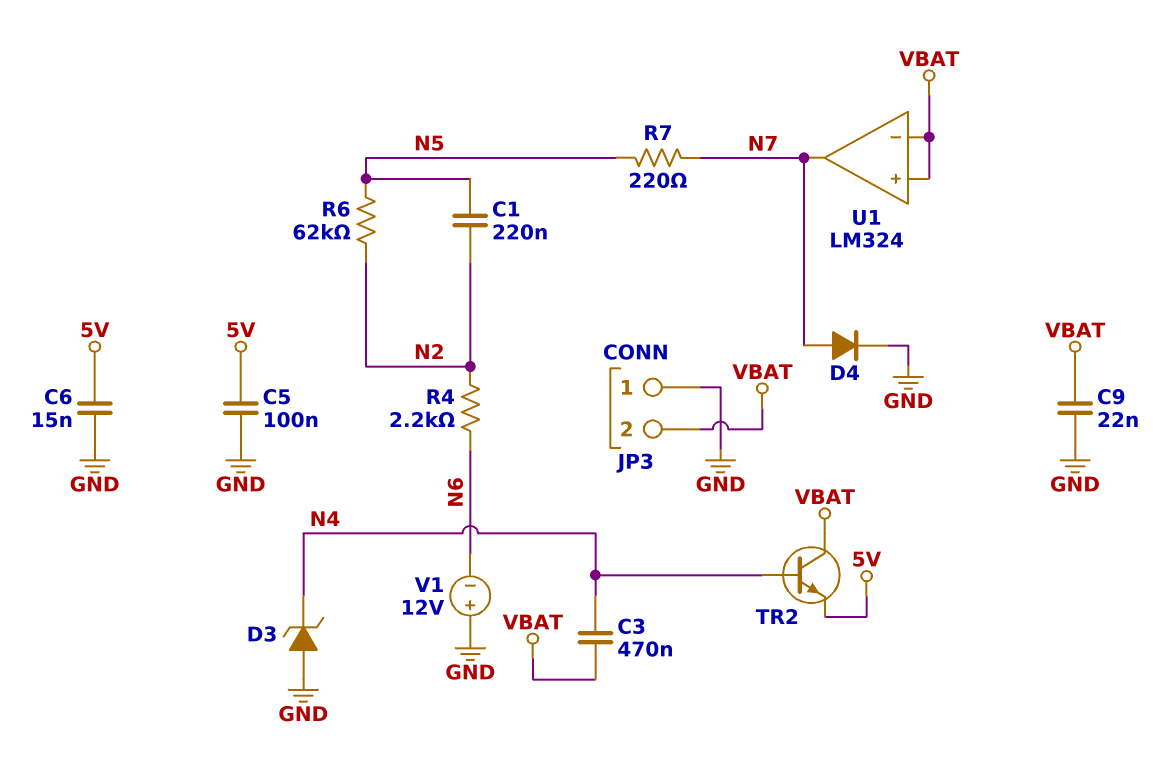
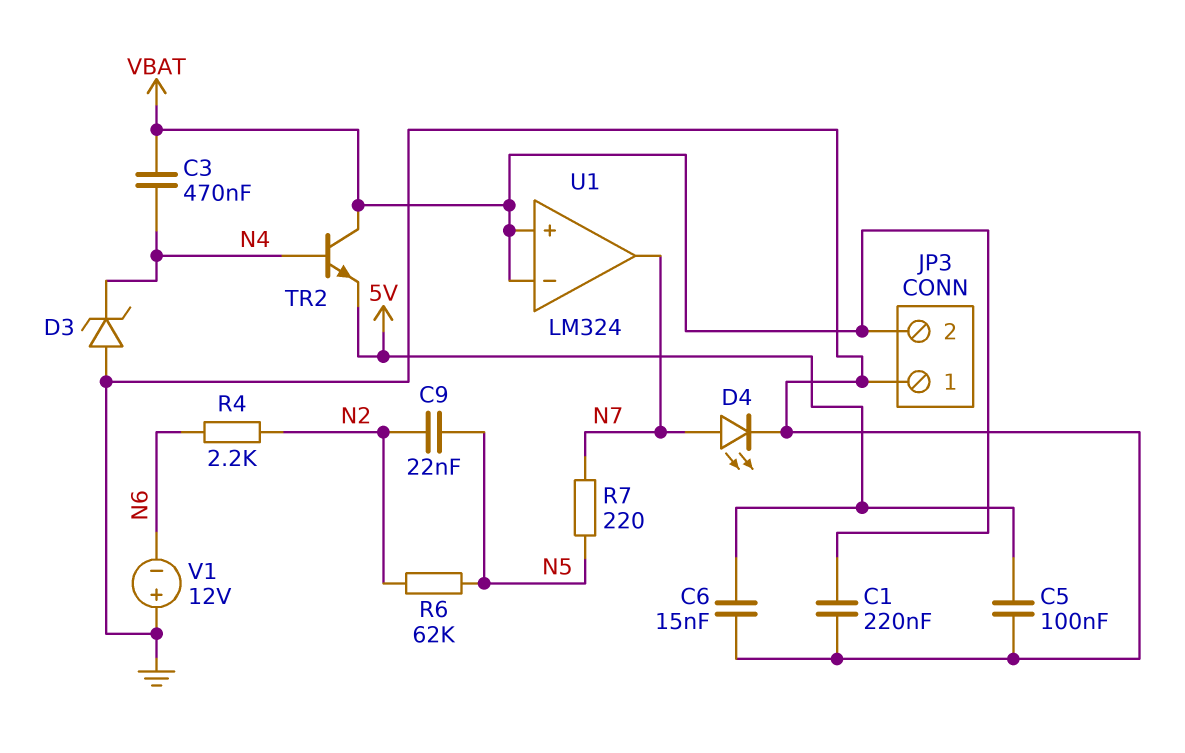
C1: 220nF (N2, N5) -> 220nF (GND, VBAT)
C9: 22nF (GND, VBAT) -> 22nF (N2, N5)
D4: diode (A N7, K GND) -> LED (A N7, K GND)

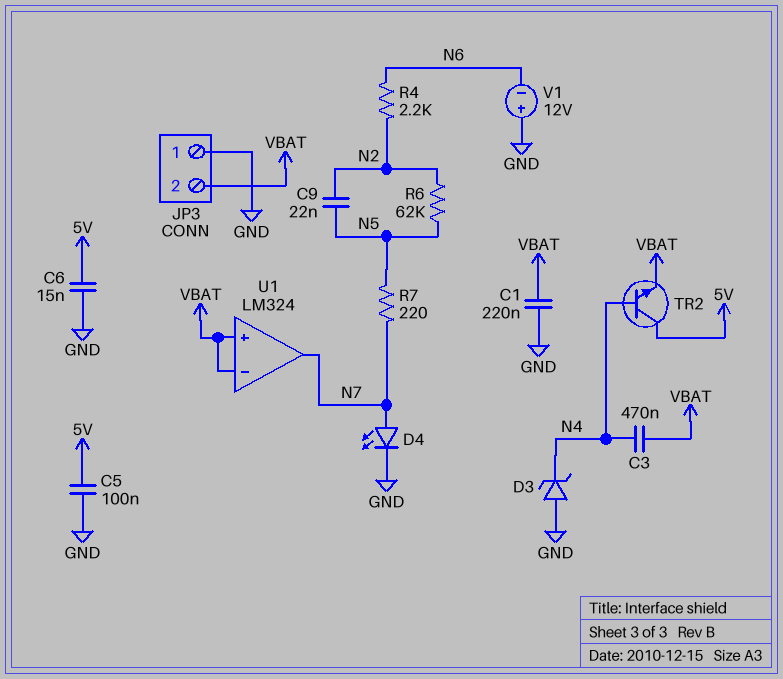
TR2: NPN (B N4, C VBAT, E 5V) -> NPN (B N4, C 5V, E VBAT)

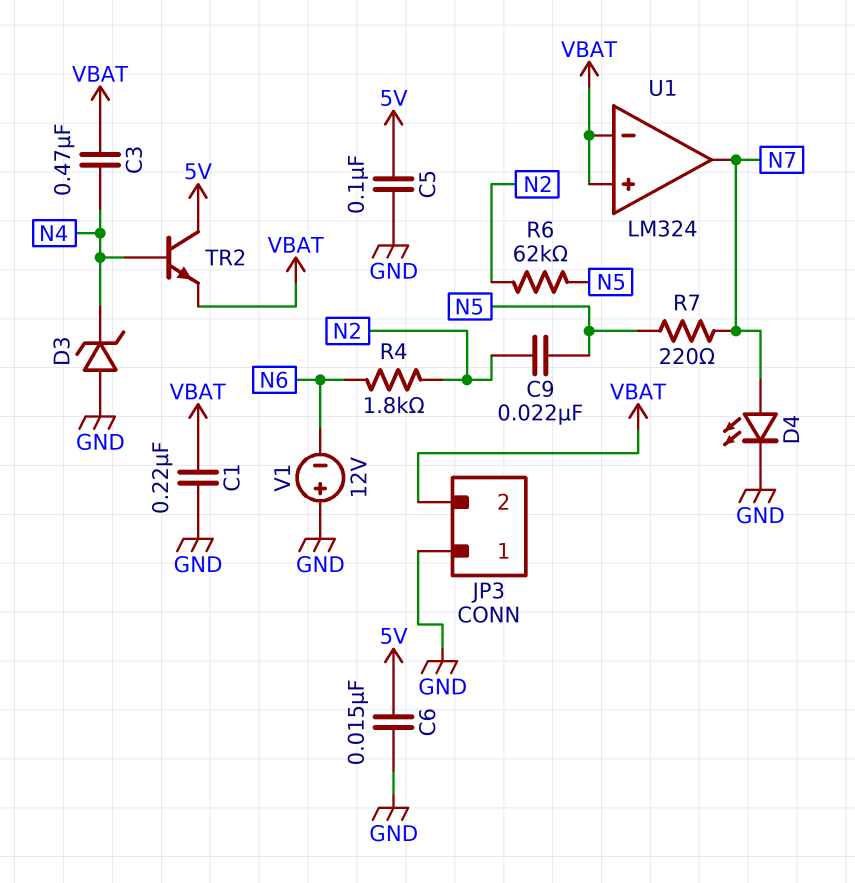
R4: 2.2k (N2, N6) -> 1.8k (N2, N6)

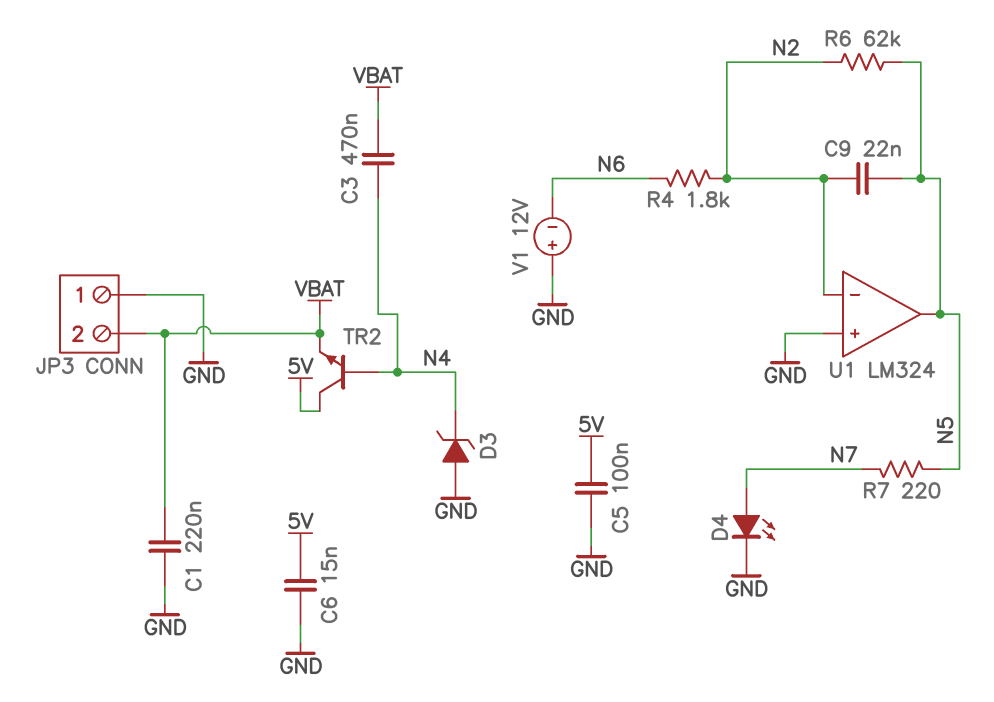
U1 pin in+: VBAT -> GND
U1 pin in-: VBAT -> N2
U1 pin out: N7 -> N5

